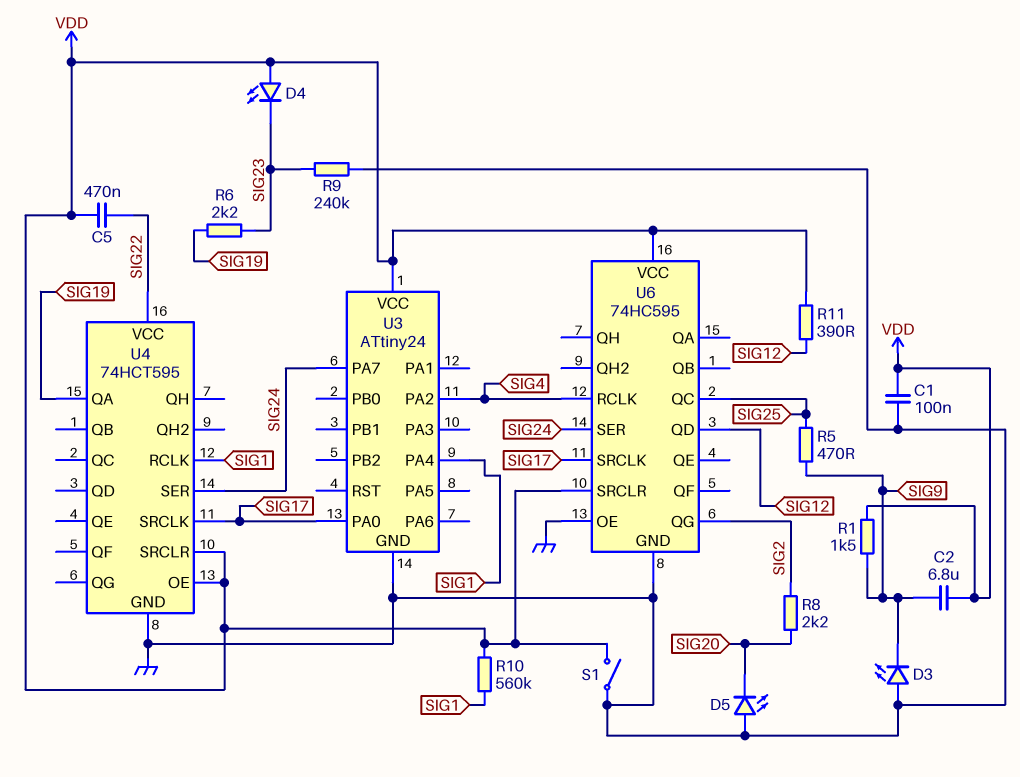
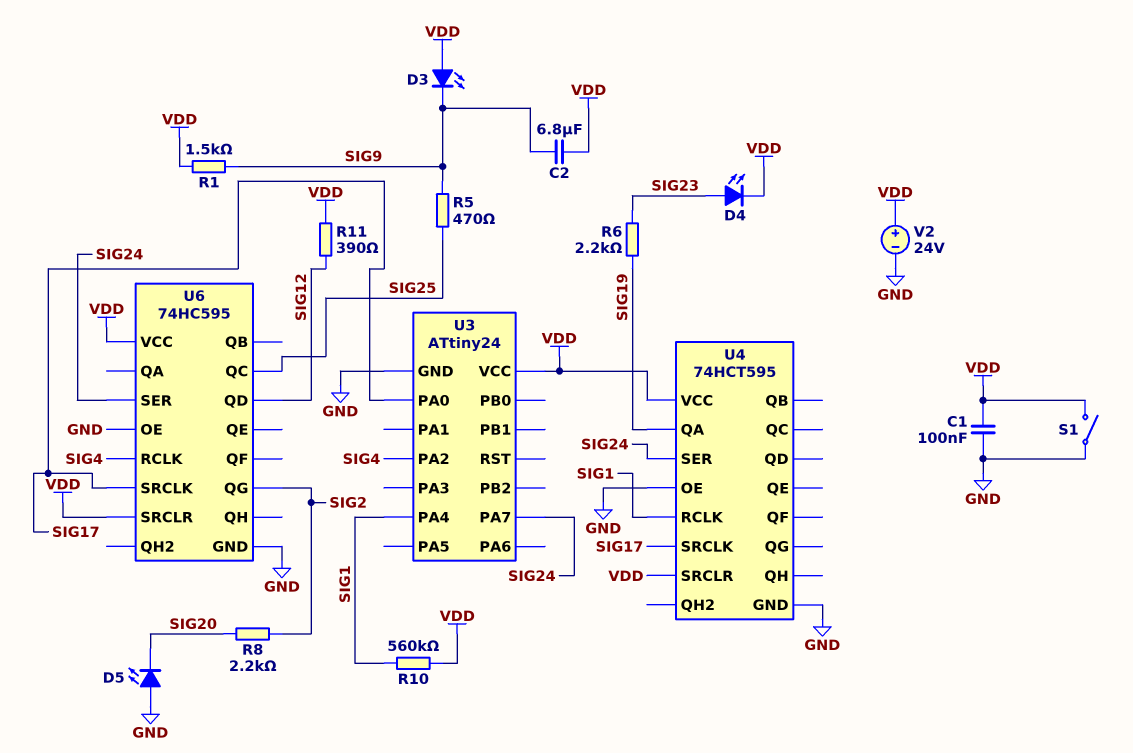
C5: 470nF (SIG22, VDD) -> none
D3: LED (A GND, K SIG9) -> LED (A VDD, K SIG9)
D4: LED (A VDD, K SIG23) -> LED (A SIG23, K VDD)
R9: 240k (GND, SIG23) -> none
U4 pin OE: VDD -> GND
U4 pin VCC: SIG22 -> VDD
V2: none -> 24V (plus VDD, minus GND)

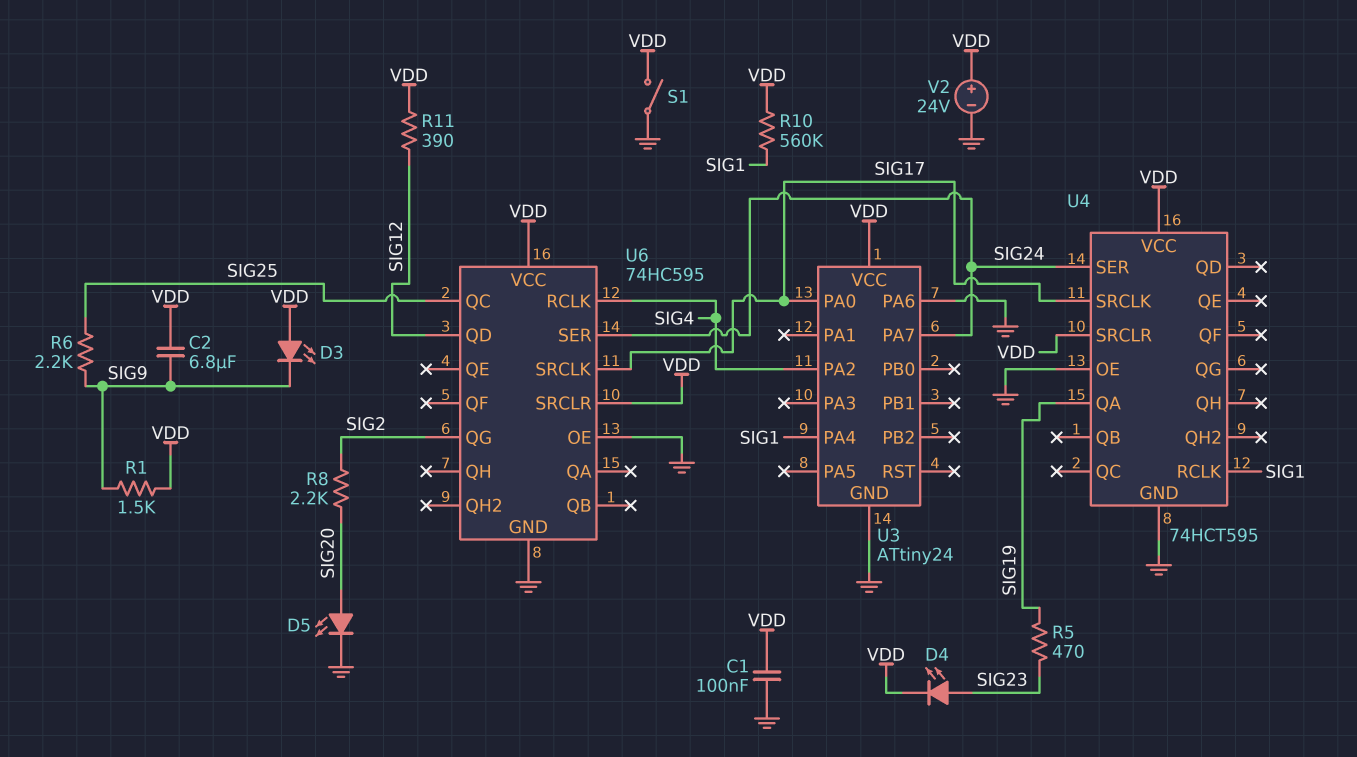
D5: LED (A GND, K SIG20) -> LED (A SIG20, K GND)
R5: 470 (SIG9, SIG25) -> 470 (SIG19, SIG23)
R6: 2.2k (SIG19, SIG23) -> 2.2k (SIG9, SIG25)
U3 pin PA6: none -> GND

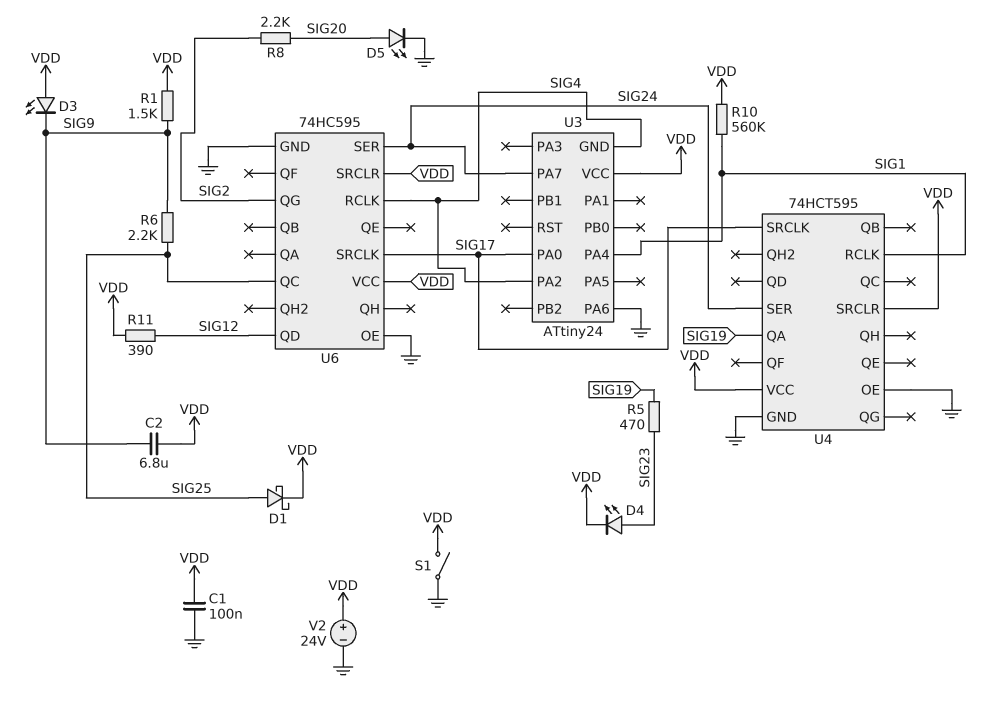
D1: none -> schottky (A SIG25, K VDD)
U3 pin GND: GND -> SIG4

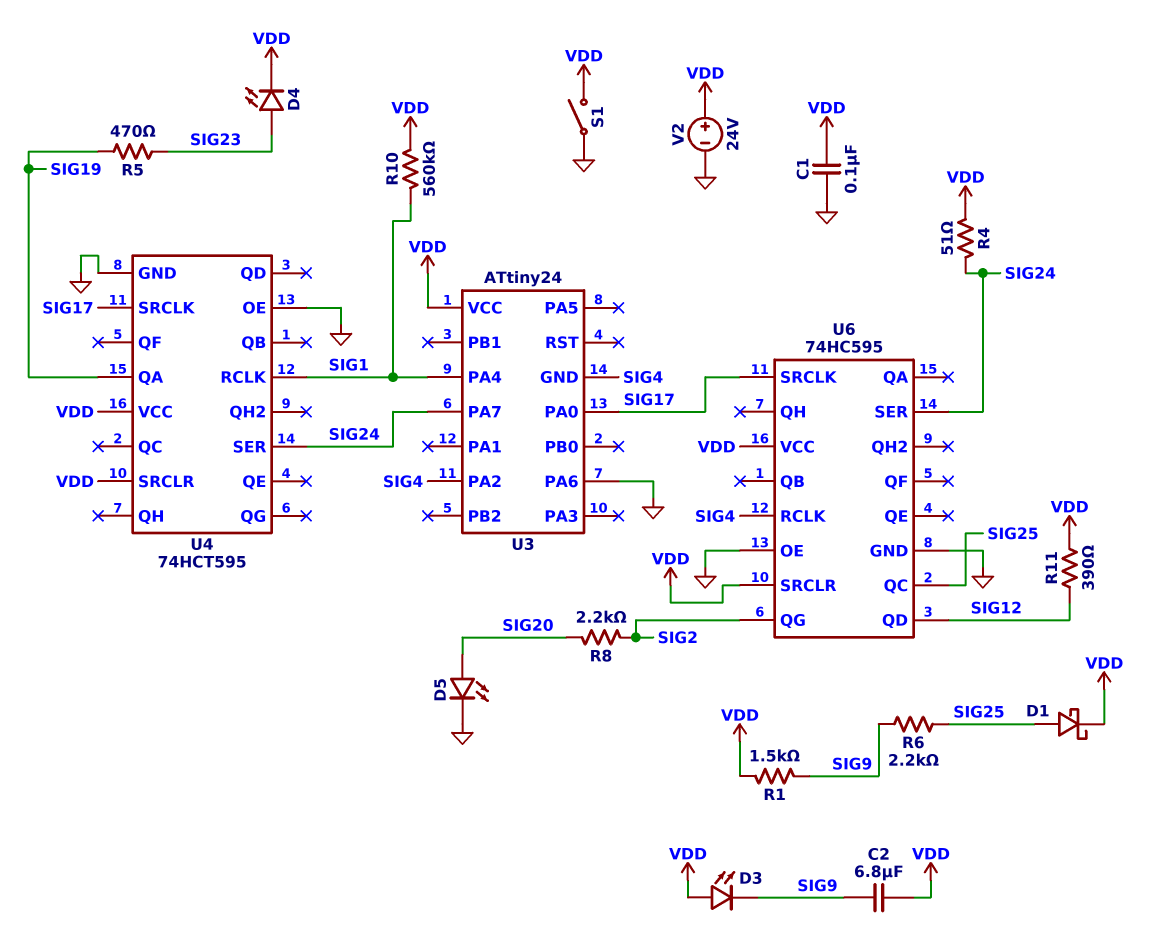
R4: none -> 51 (SIG24, VDD)

